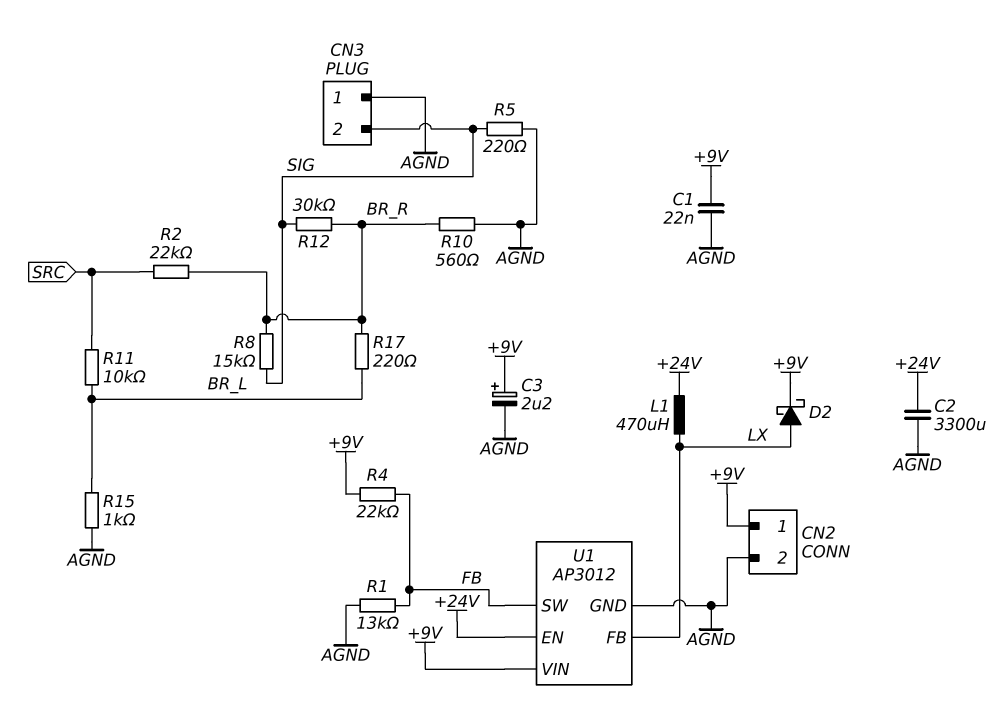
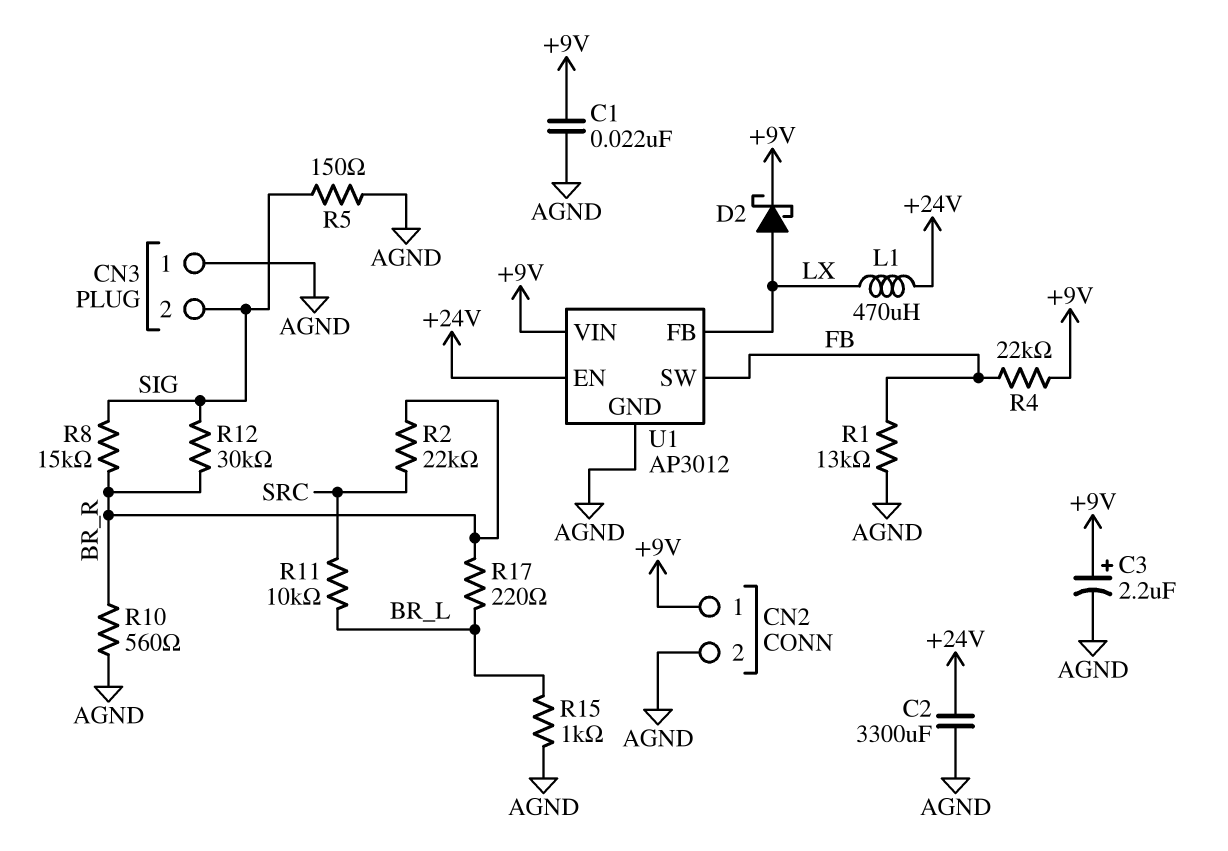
R5: 220 (AGND, SIG) -> 150 (AGND, SIG)

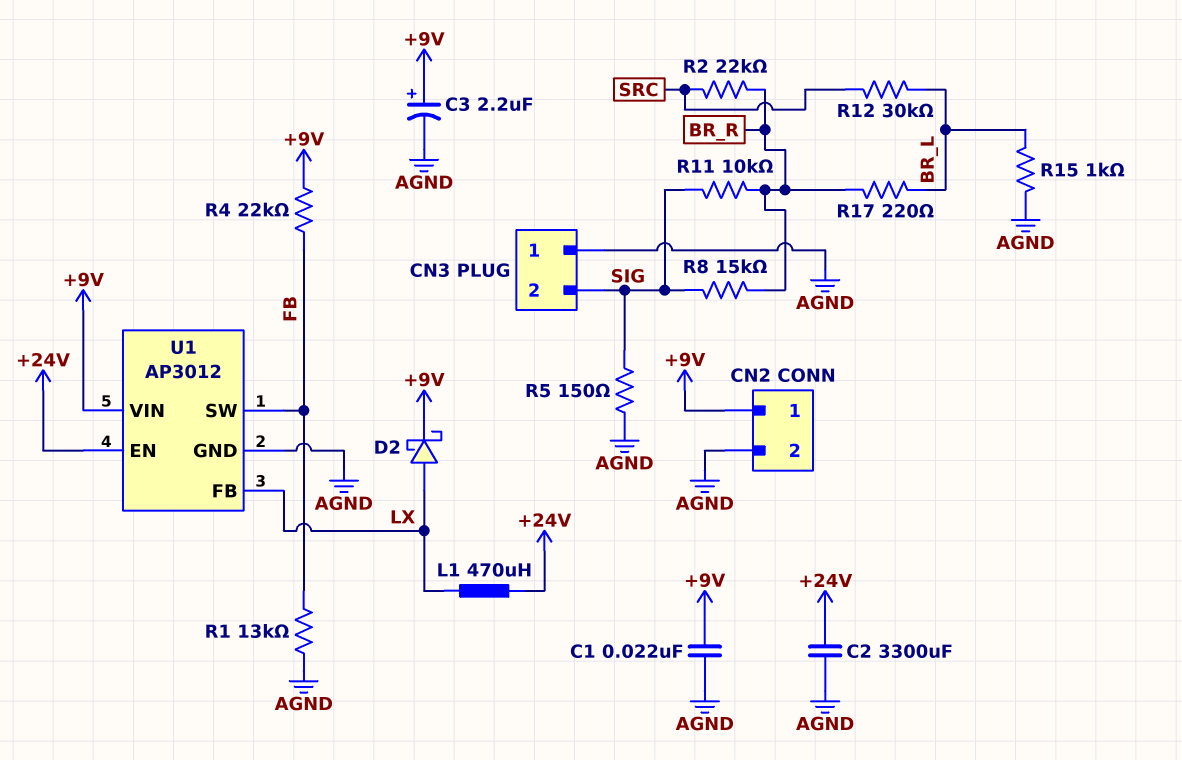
R10: 560 (AGND, BR_R) -> none
R11: 10k (BR_L, SRC) -> 10k (BR_R, SIG)
R12: 30k (BR_R, SIG) -> 30k (BR_L, SRC)

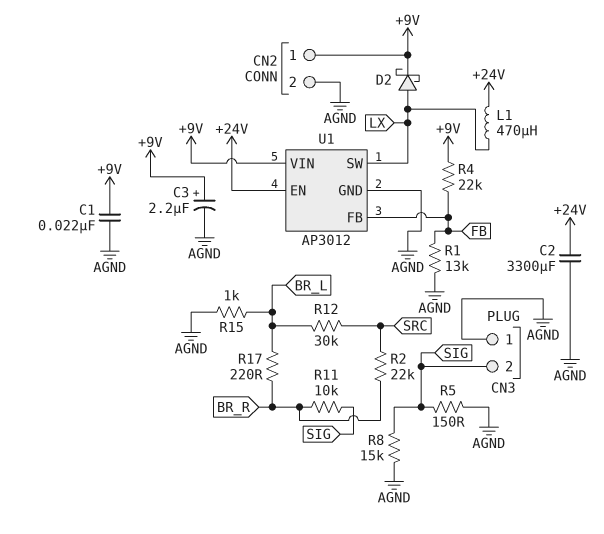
R8: 15k (BR_R, SIG) -> 15k (AGND, SIG)
U1 pin FB: LX -> FB
U1 pin SW: FB -> LX

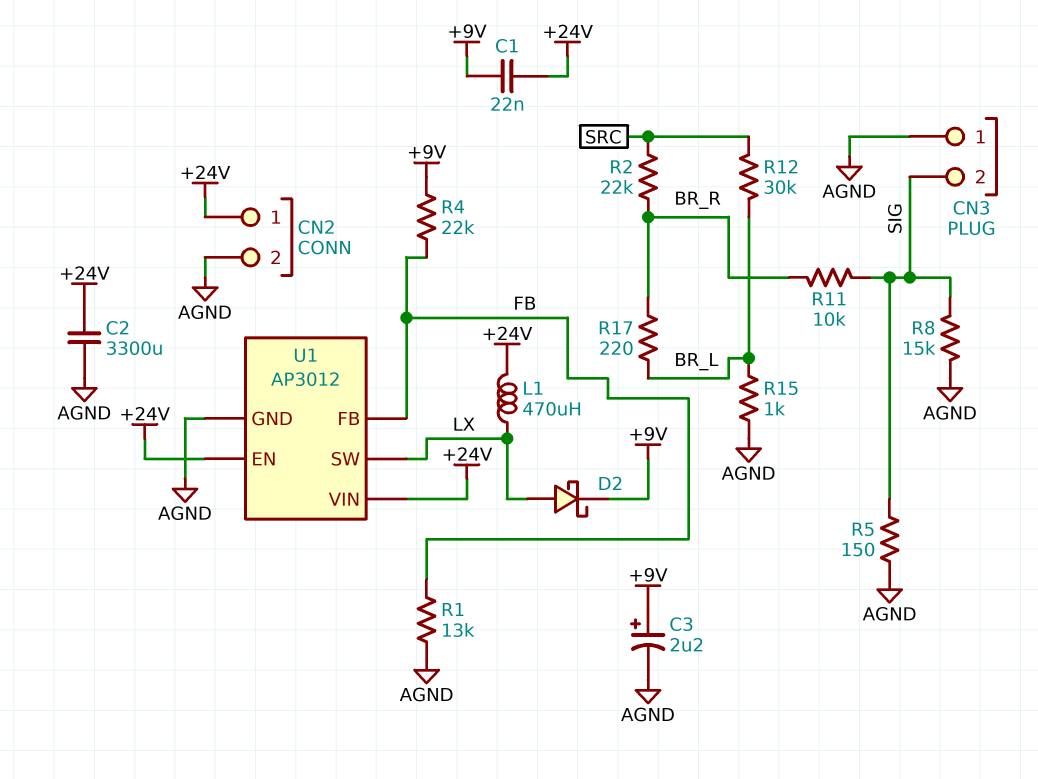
C1: 22nF (+9V, AGND) -> 22nF (+9V, +24V)
CN2 pin 1: +9V -> +24V
U1 pin VIN: +9V -> +24V

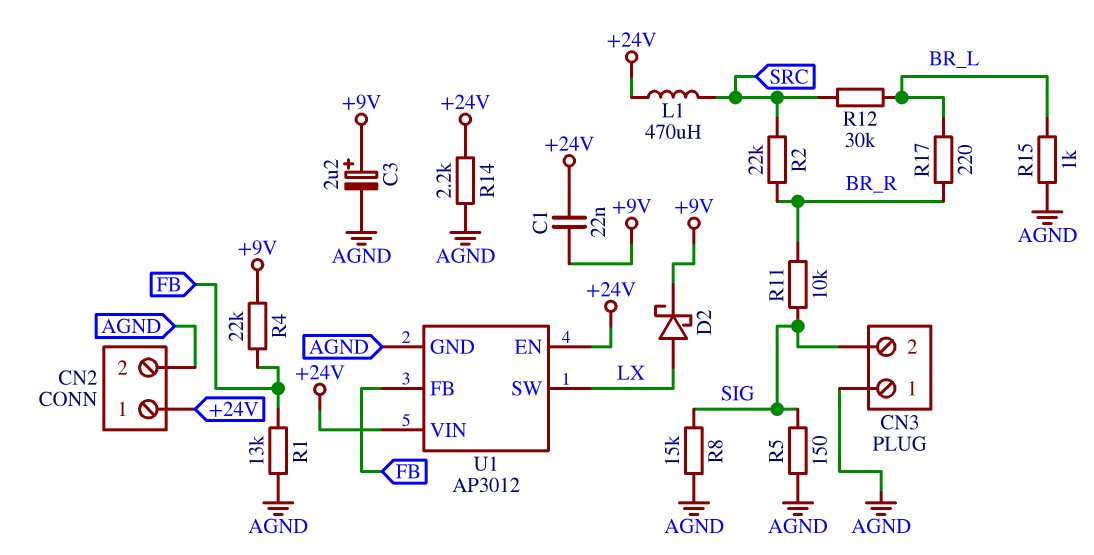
C2: 3300uF (+24V, AGND) -> none
L1: 470uH (+24V, LX) -> 470uH (+24V, SRC)
R14: none -> 2.2k (+24V, AGND)

